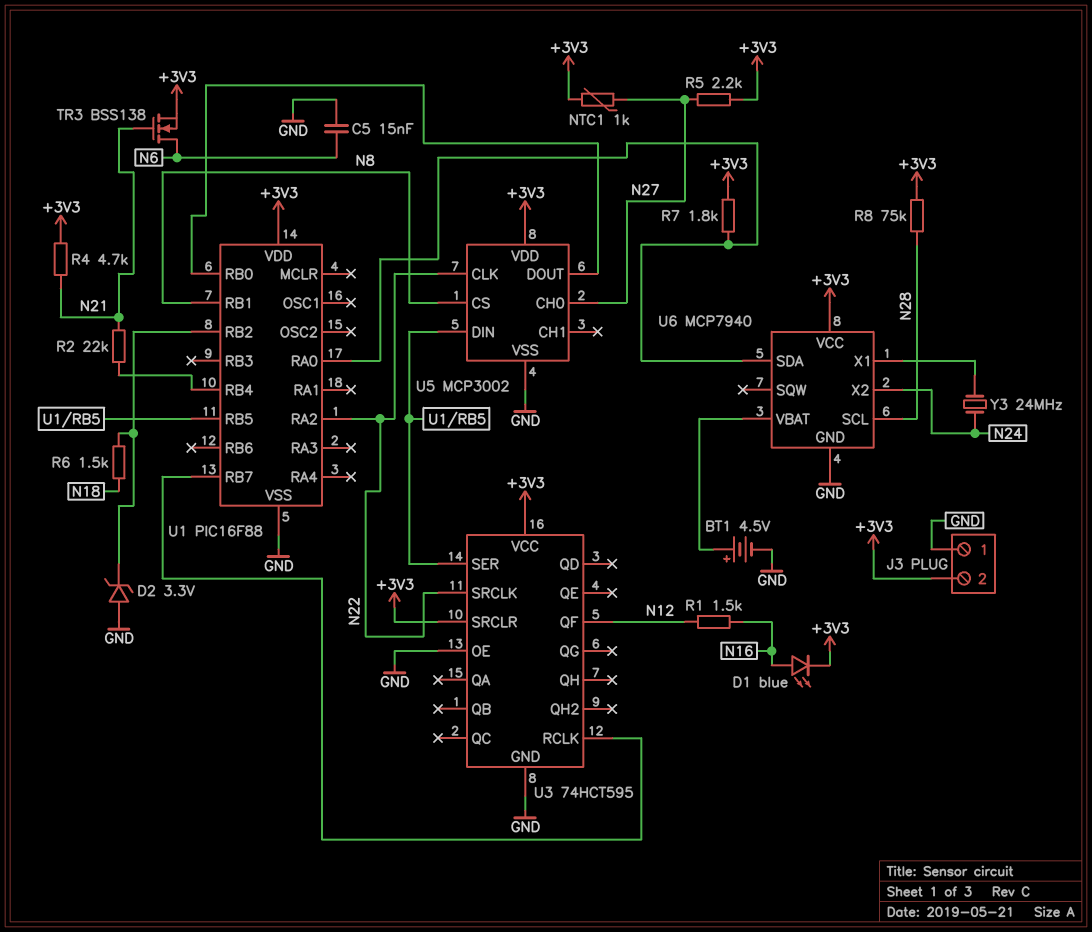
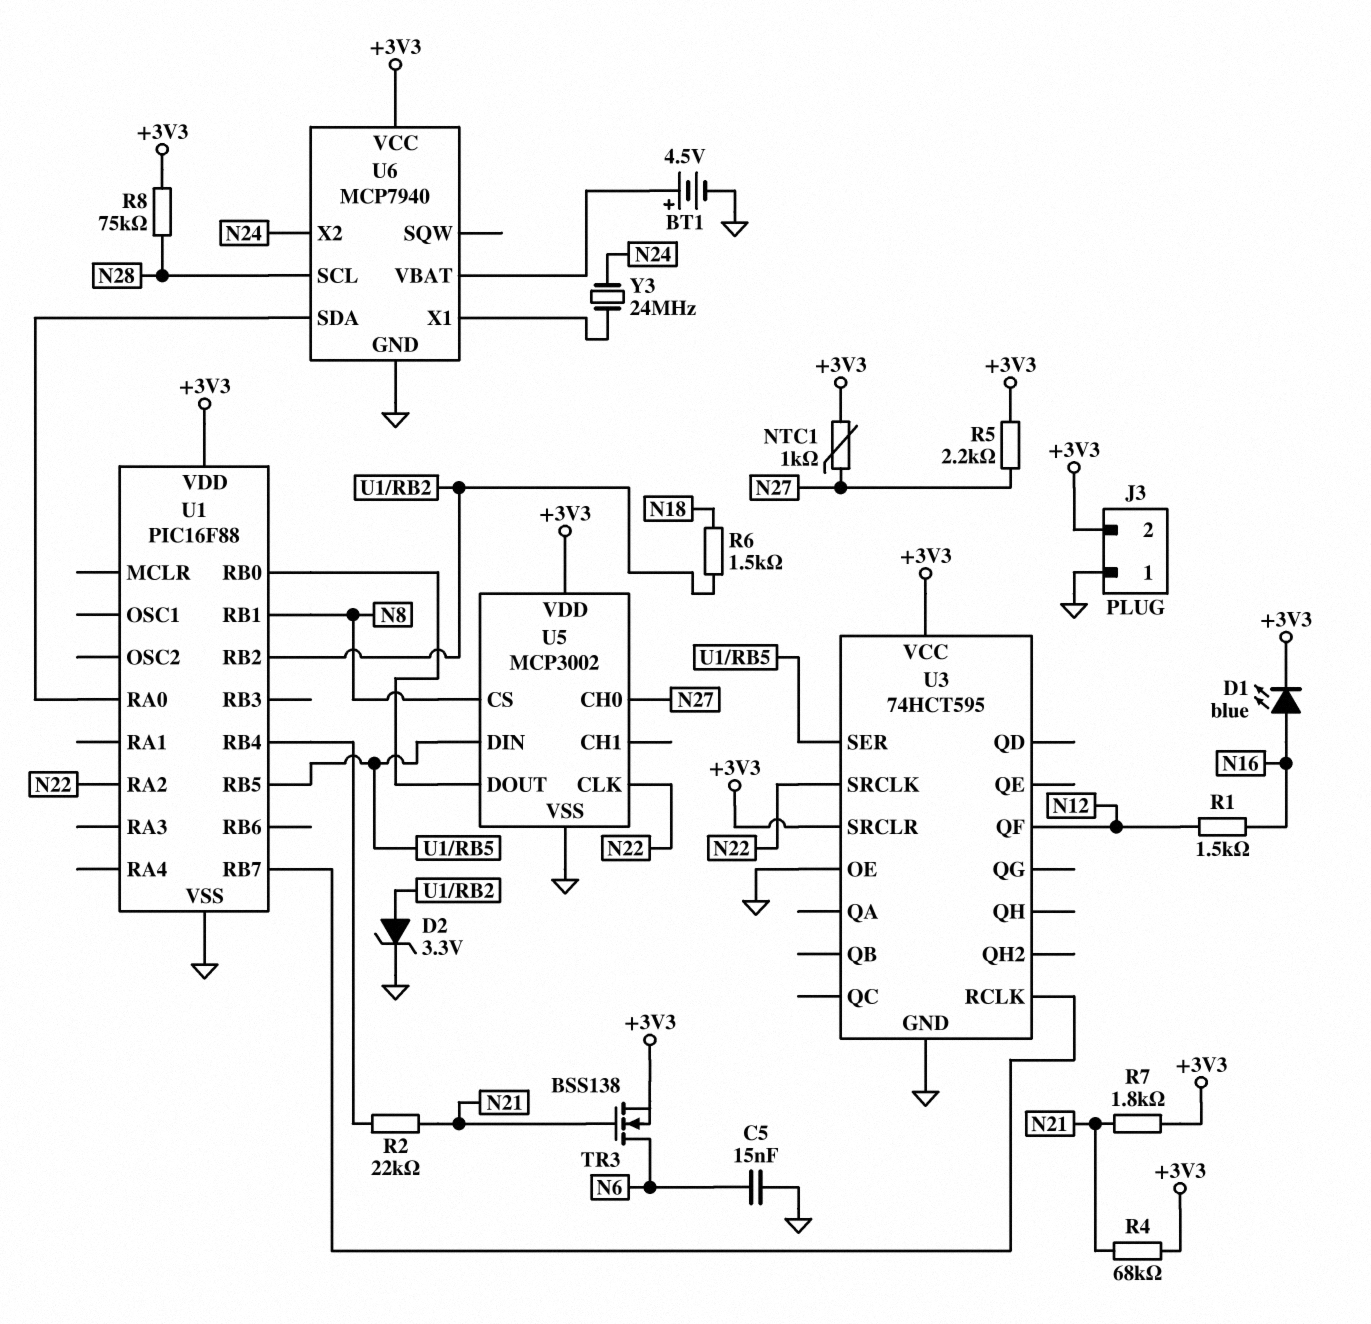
D2: zener 3.3V (A GND, K U1/RB2) -> zener 3.3V (A U1/RB2, K GND)
R4: 4.7k (+3V3, N21) -> 68k (+3V3, N21)
R7: 1.8k (+3V3, U1/RA0) -> 1.8k (+3V3, N21)

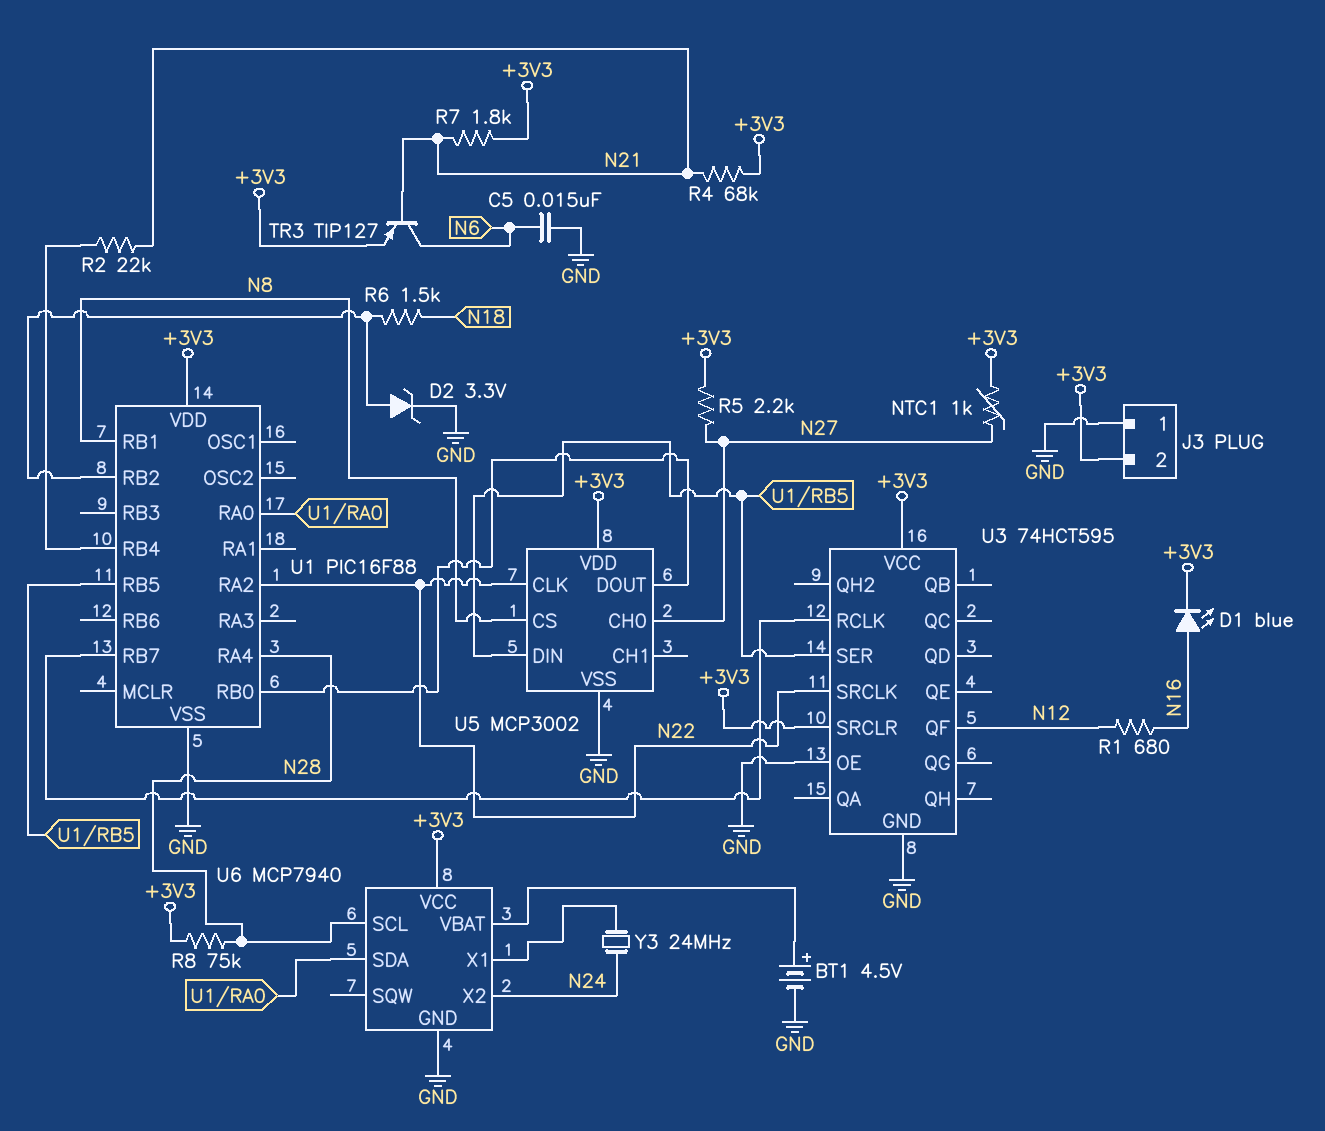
R1: 1.5k (N12, N16) -> 680 (N12, N16)
TR3: NMOS BSS138 (G N21, D N6, S +3V3) -> PNP TIP127 (B N21, C N6, E +3V3)
U1 pin RA4: none -> N28

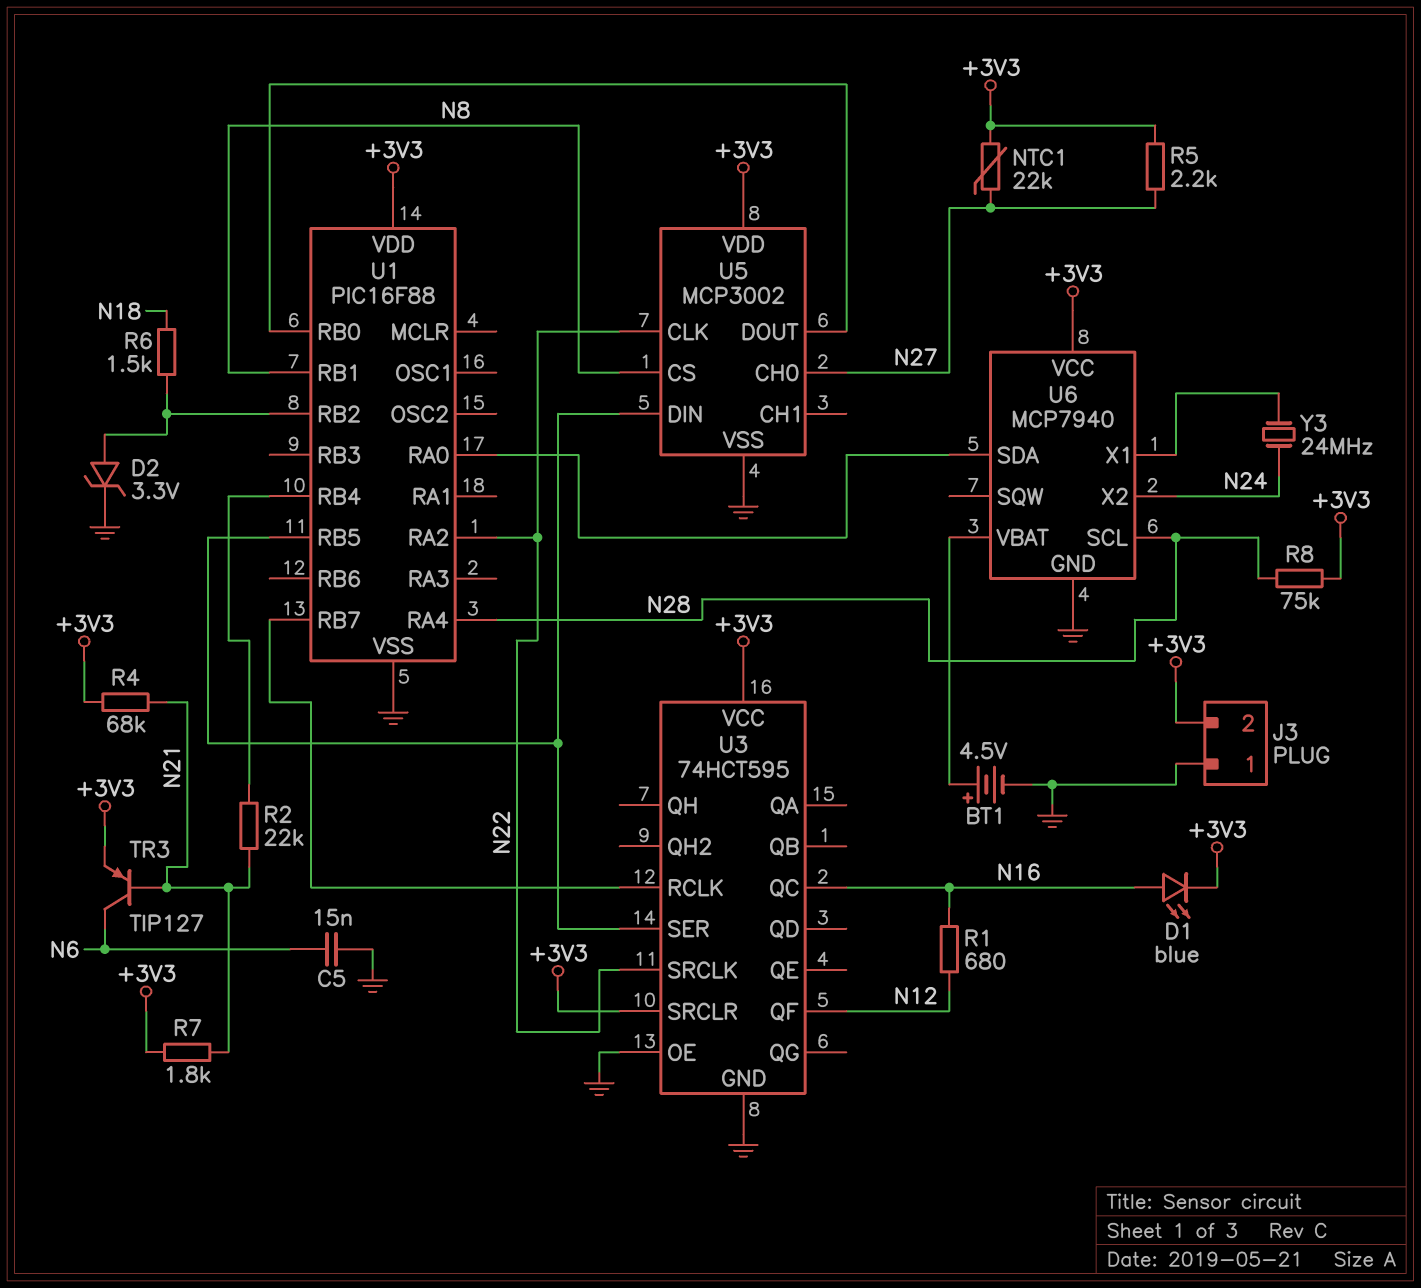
NTC1: 1k (+3V3, N27) -> 22k (+3V3, N27)
U3 pin QC: none -> N16

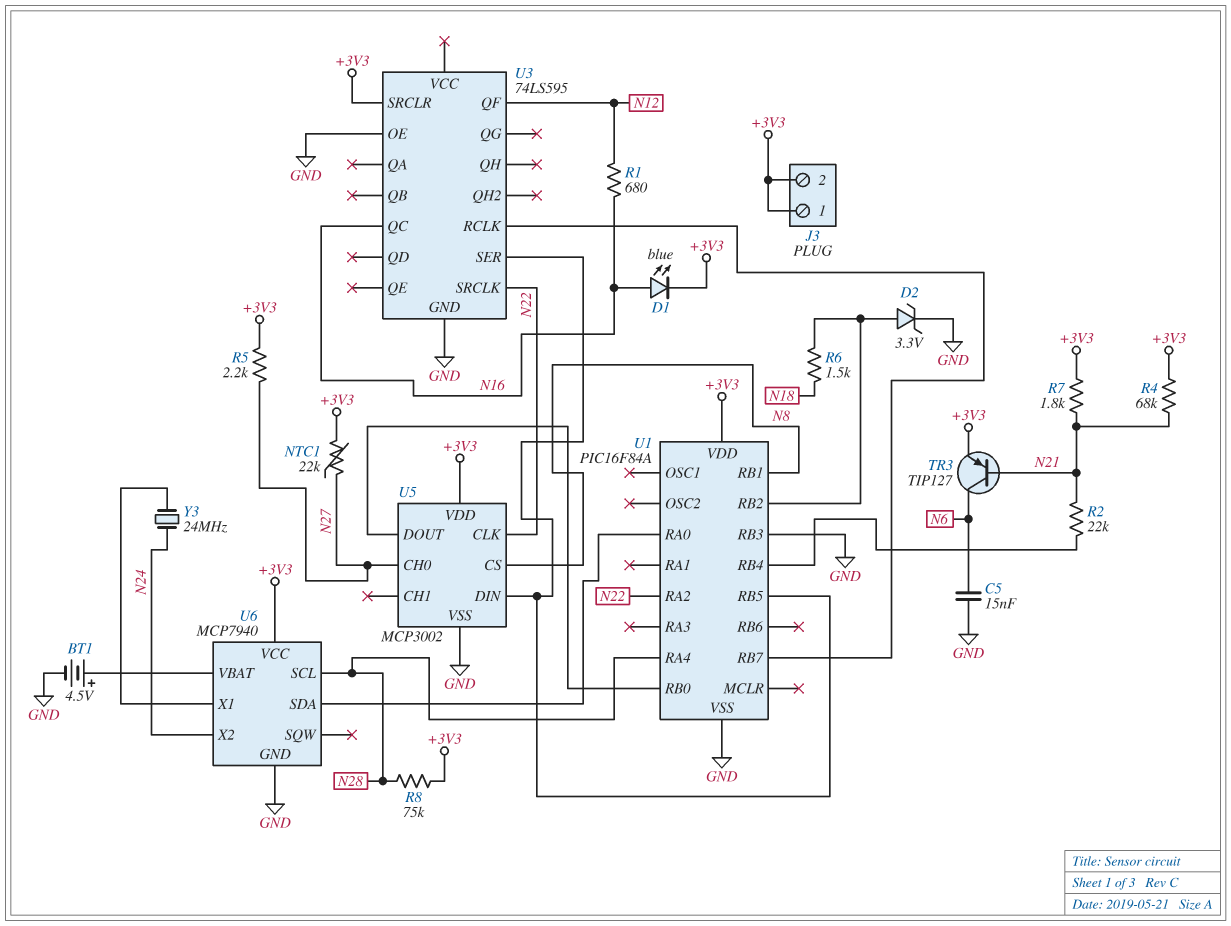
J3 pin 1: GND -> +3V3
U1: PIC16F88 -> PIC16F84A
U1 pin RB3: none -> GND
U3: 74HCT595 -> 74LS595
U3 pin VCC: +3V3 -> none

